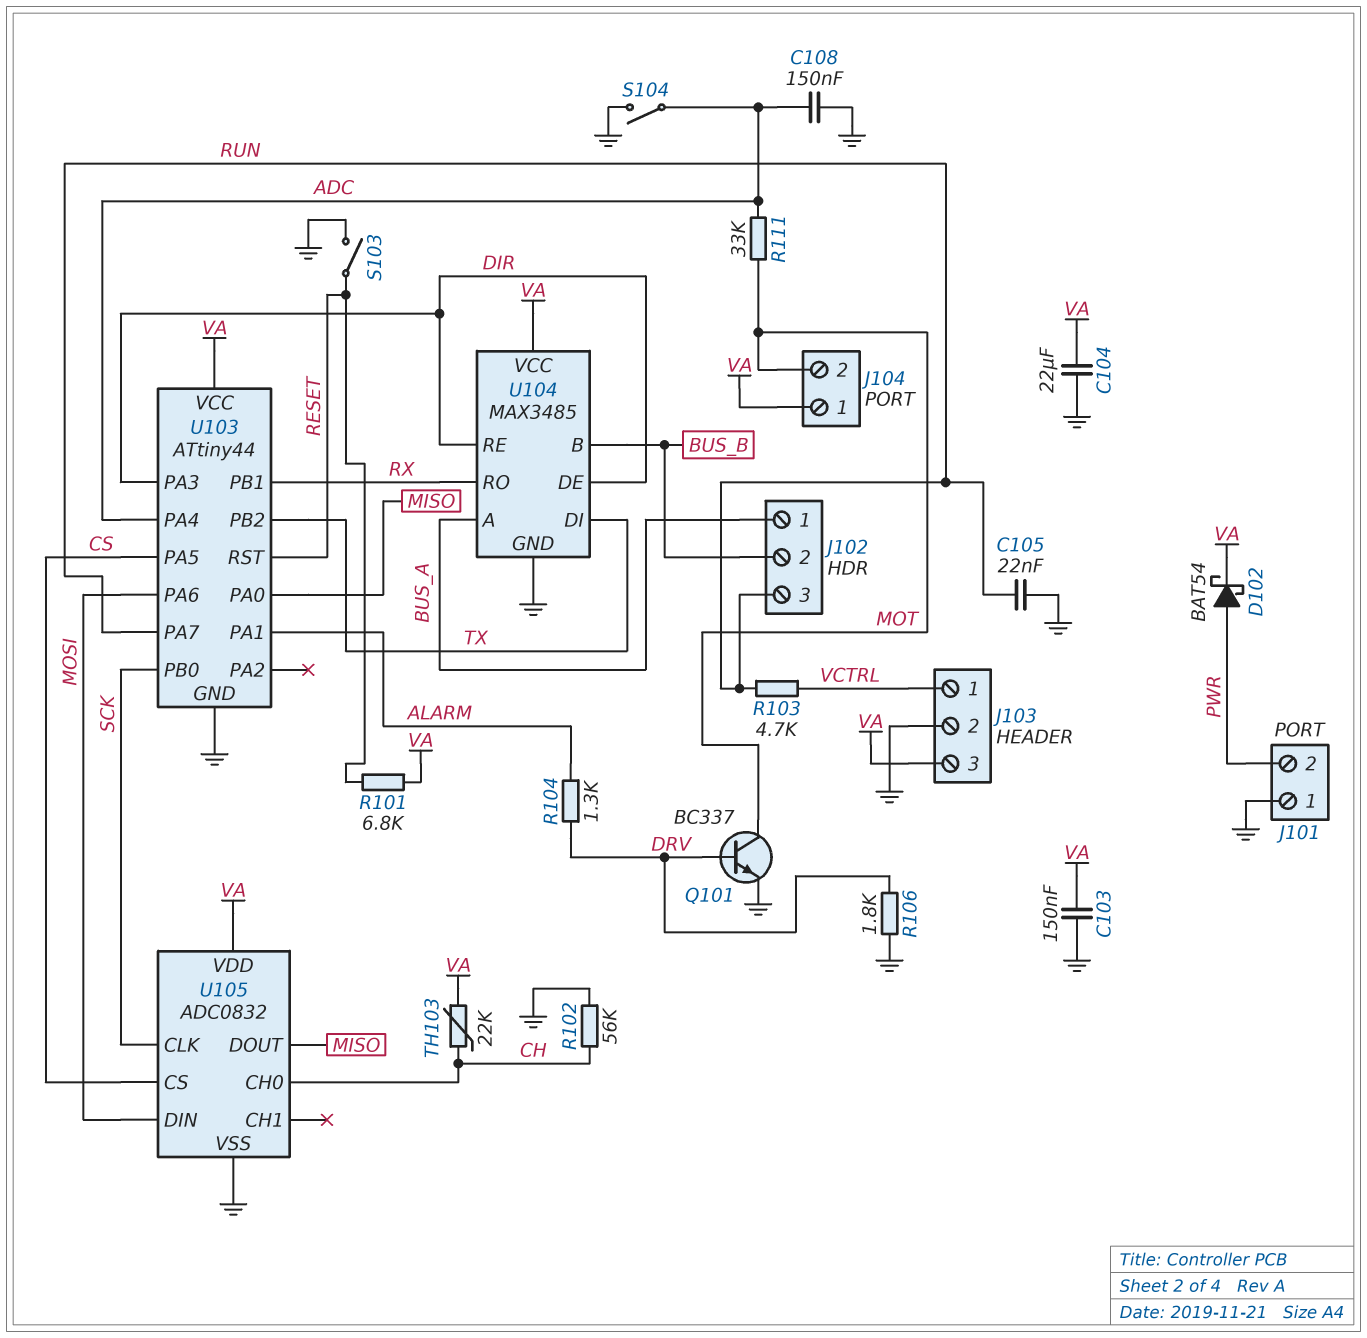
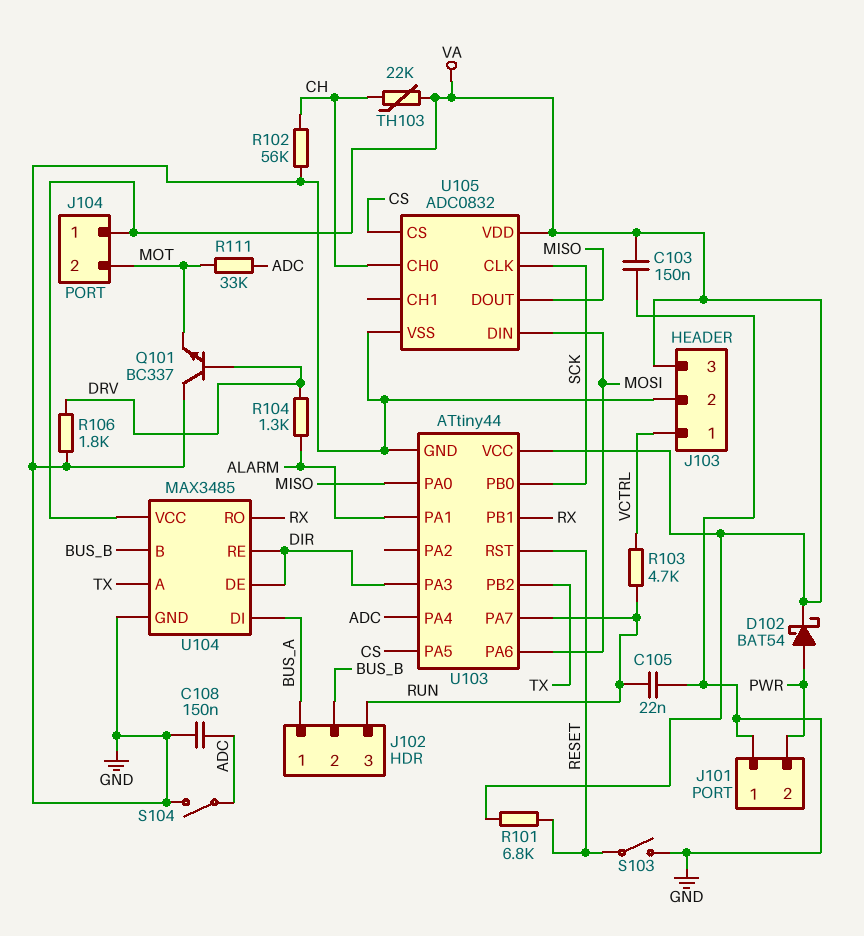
C104: 22uF (GND, VA) -> none
Q101: NPN BC337 (B DRV, C MOT, E GND) -> NPN BC337 (B DRV, C GND, E MOT)
U104 pin A: BUS_A -> TX
U104 pin DI: TX -> BUS_A

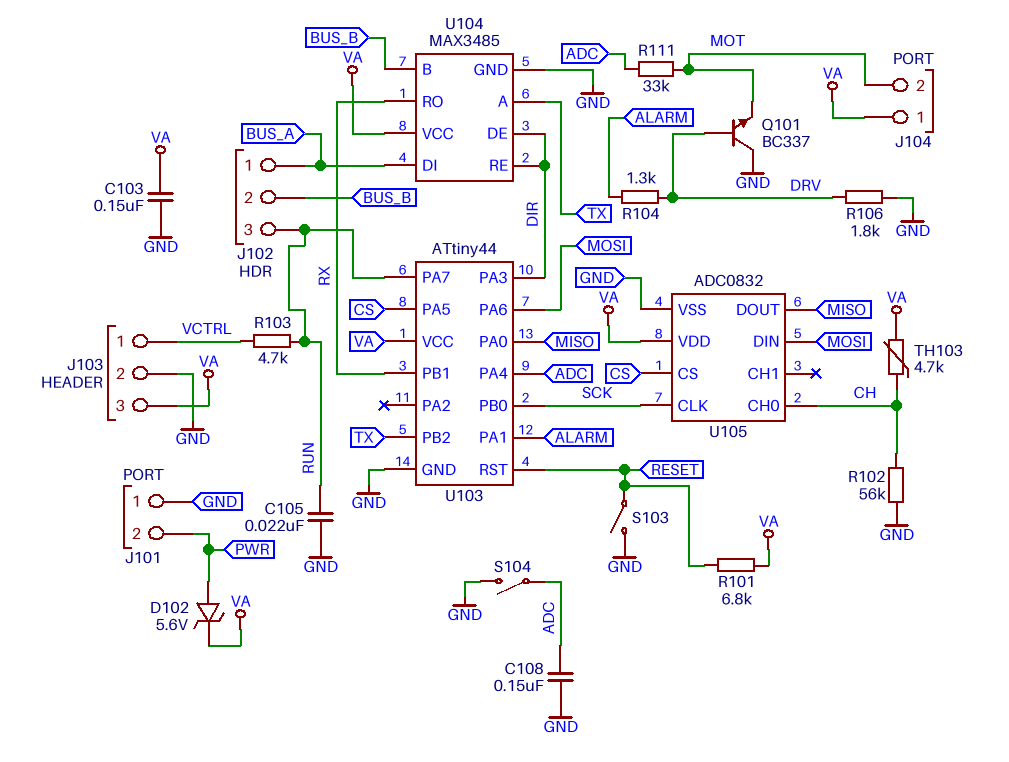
D102: schottky BAT54 (A PWR, K VA) -> zener 5.6V (A PWR, K VA)
TH103: 22k (CH, VA) -> 4.7k (CH, VA)

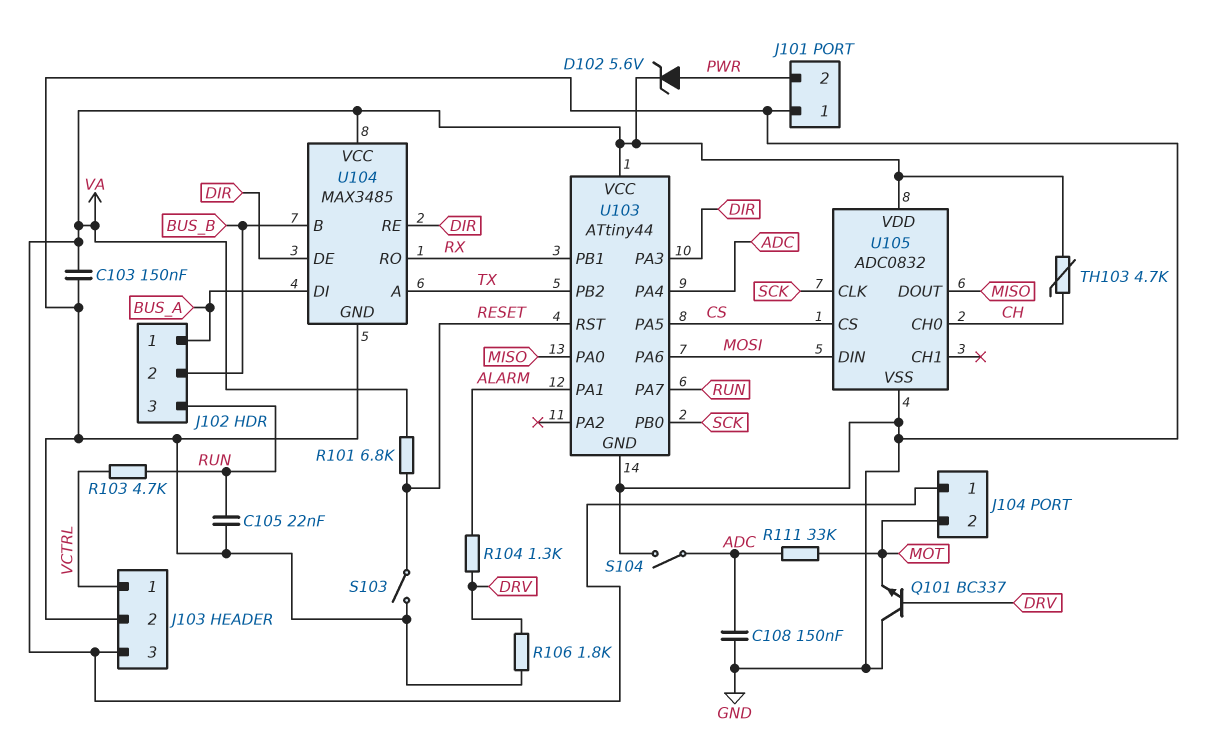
R102: 56k (CH, GND) -> none

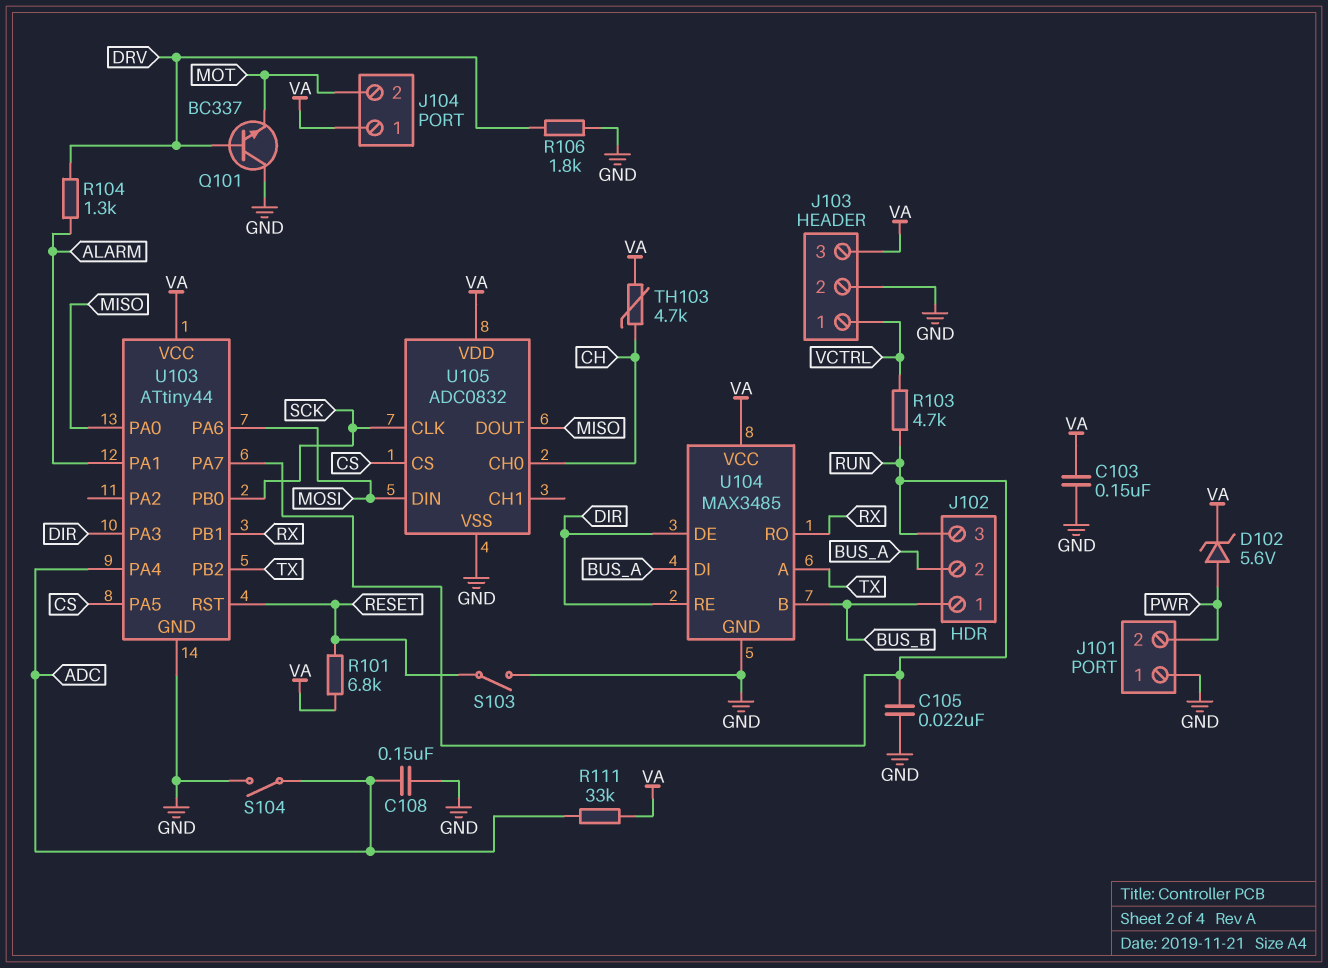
J102 pin 1: BUS_A -> BUS_B
J102 pin 2: BUS_B -> BUS_A
R111: 33k (ADC, MOT) -> 33k (ADC, VA)

